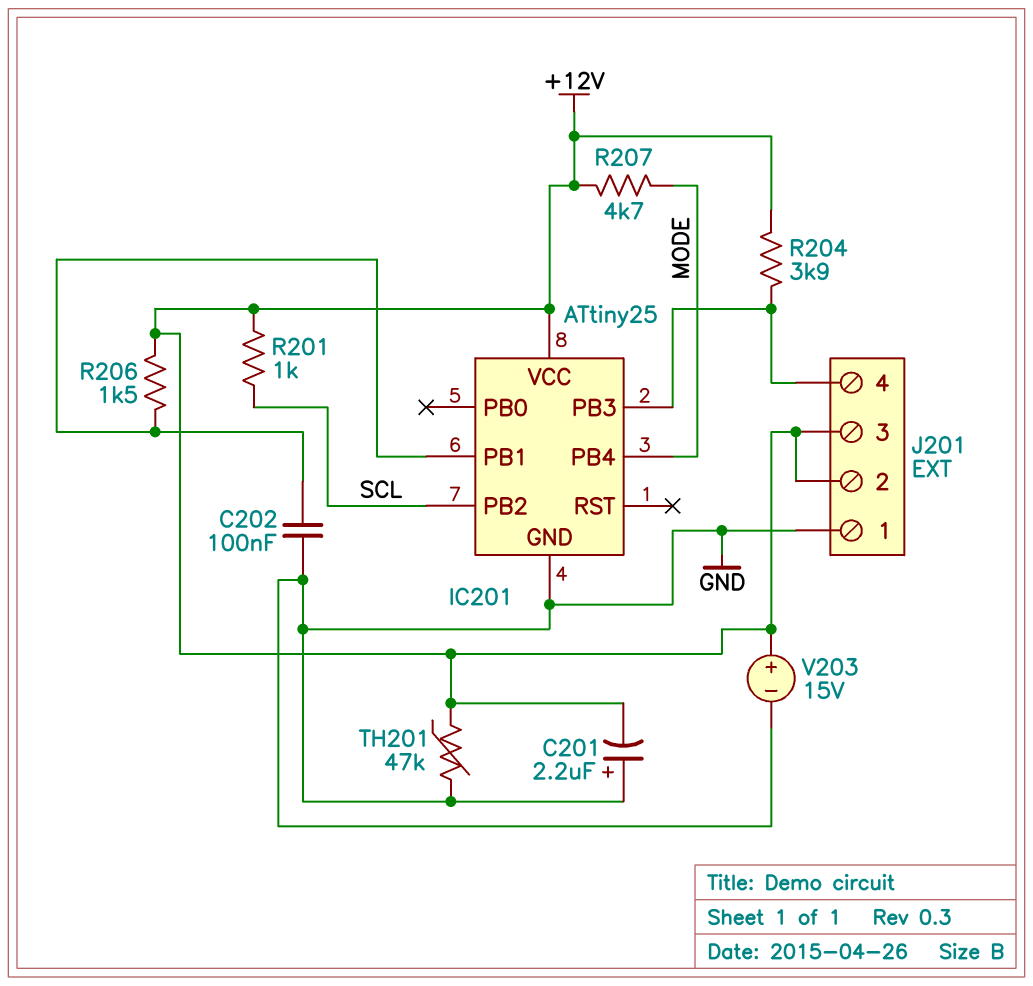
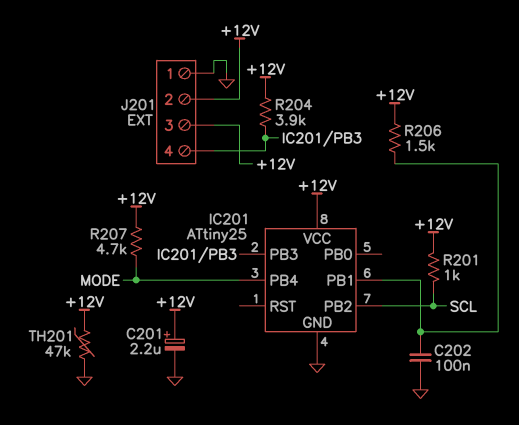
C201: 2.2uF (plus GND, minus +12V) -> 2.2uF (plus +12V, minus GND)
V203: 15V (plus +12V, minus GND) -> none

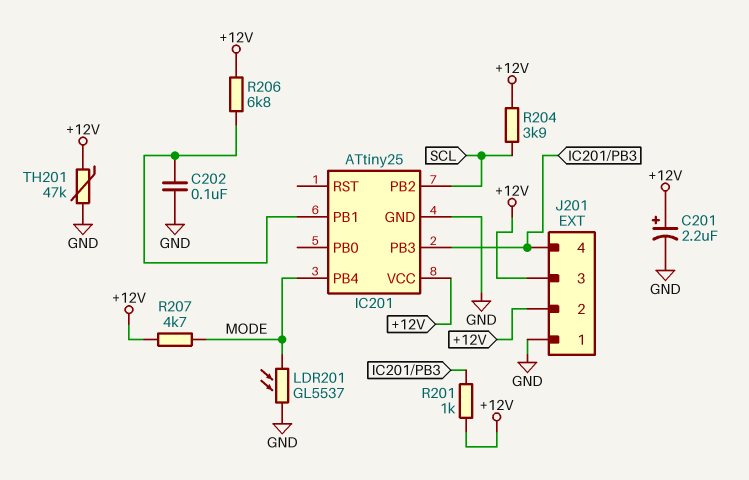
LDR201: none -> GL5537 (GND, MODE)
R201: 1k (+12V, SCL) -> 1k (+12V, IC201/PB3)
R204: 3.9k (+12V, IC201/PB3) -> 3.9k (+12V, SCL)
R206: 1.5k (+12V, IC201/PB1) -> 6.8k (+12V, IC201/PB1)

